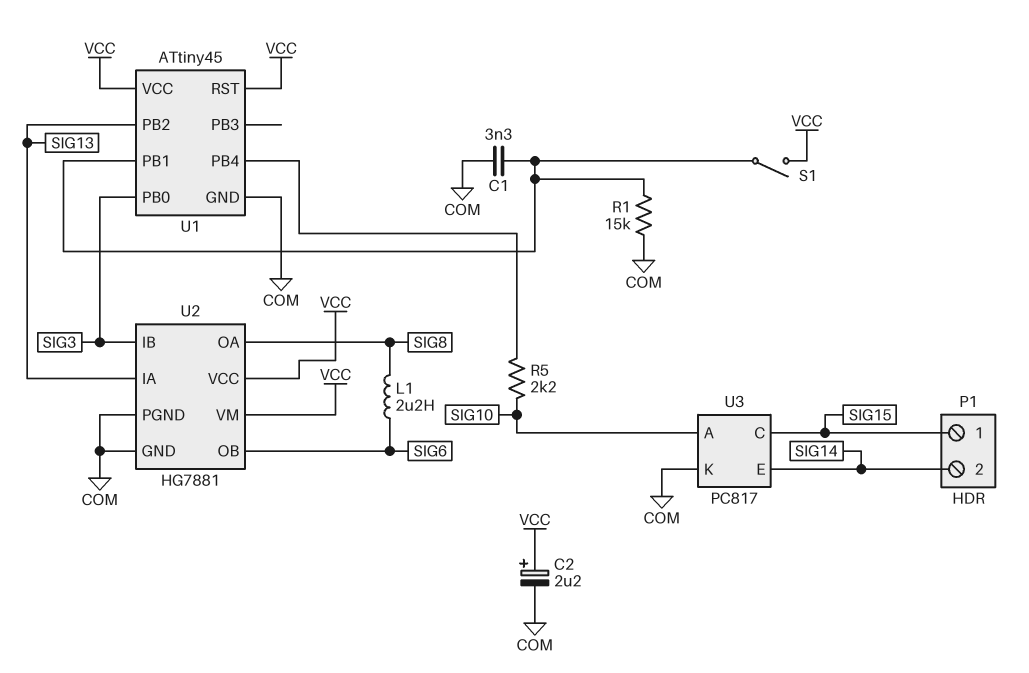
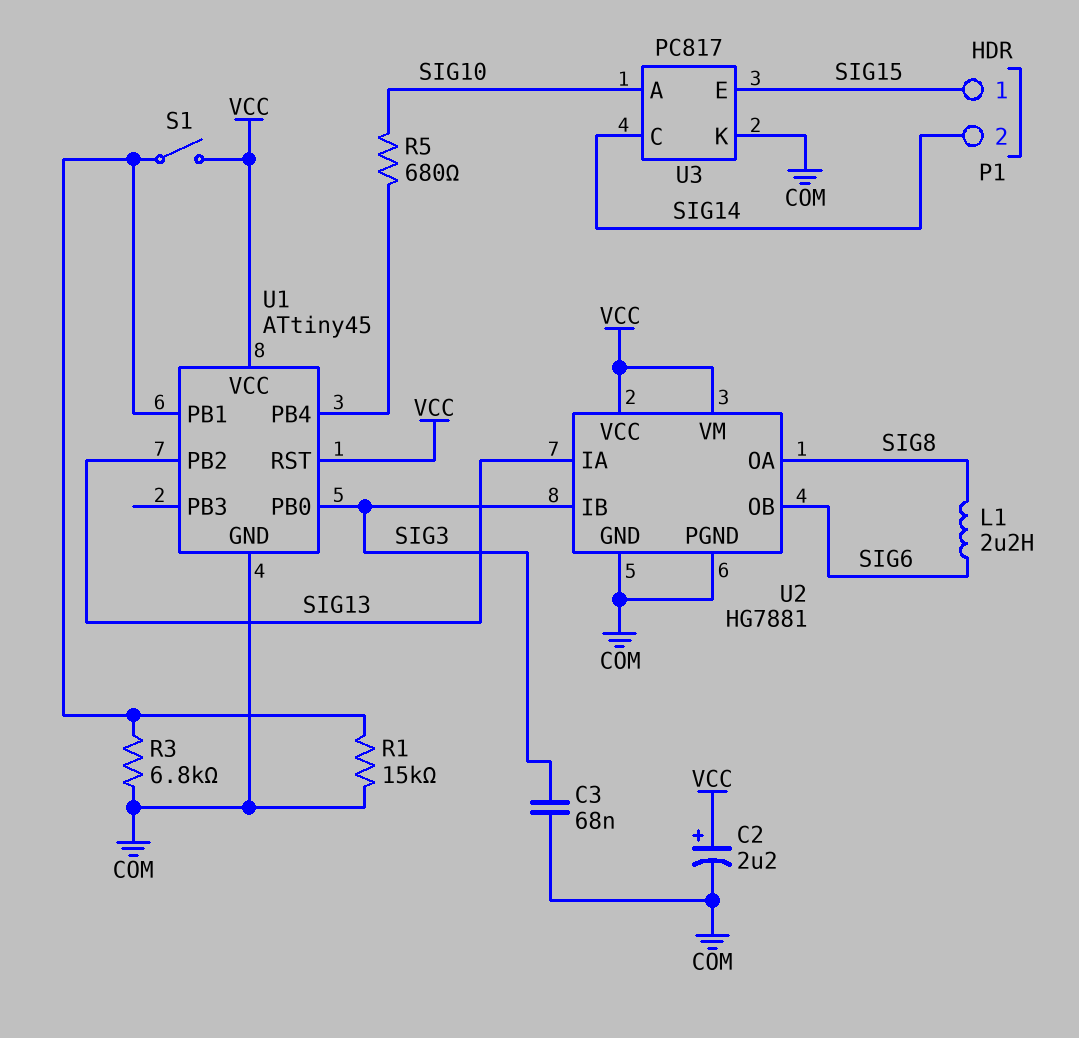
C1: 3.3nF (COM, U1/PB1) -> none
C3: none -> 68nF (COM, SIG3)
R3: none -> 6.8k (COM, U1/PB1)
R5: 2.2k (SIG10, U1/PB4) -> 680 (SIG10, U1/PB4)
U3 pin C: SIG15 -> SIG14
U3 pin E: SIG14 -> SIG15

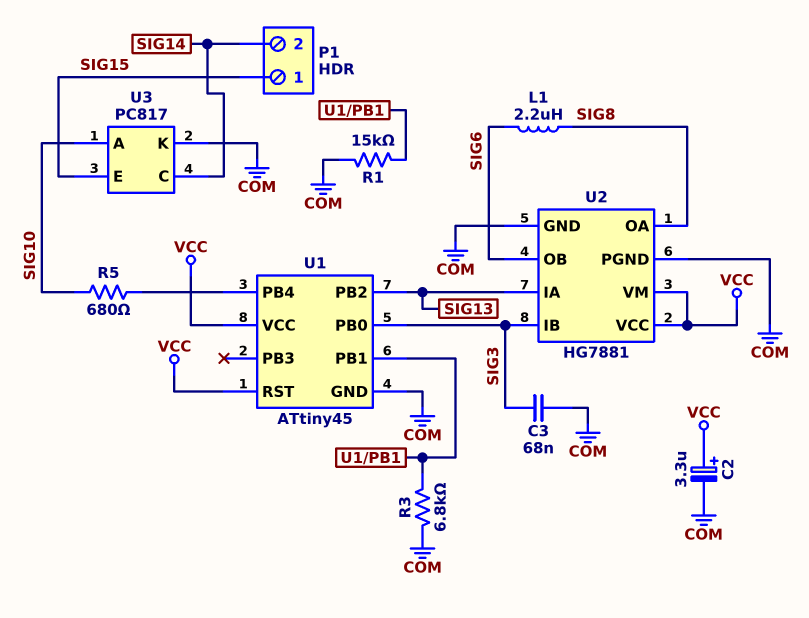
C2: 2.2uF (plus VCC, minus COM) -> 3.3uF (plus VCC, minus COM)
S1: switch (U1/PB1, VCC) -> none

